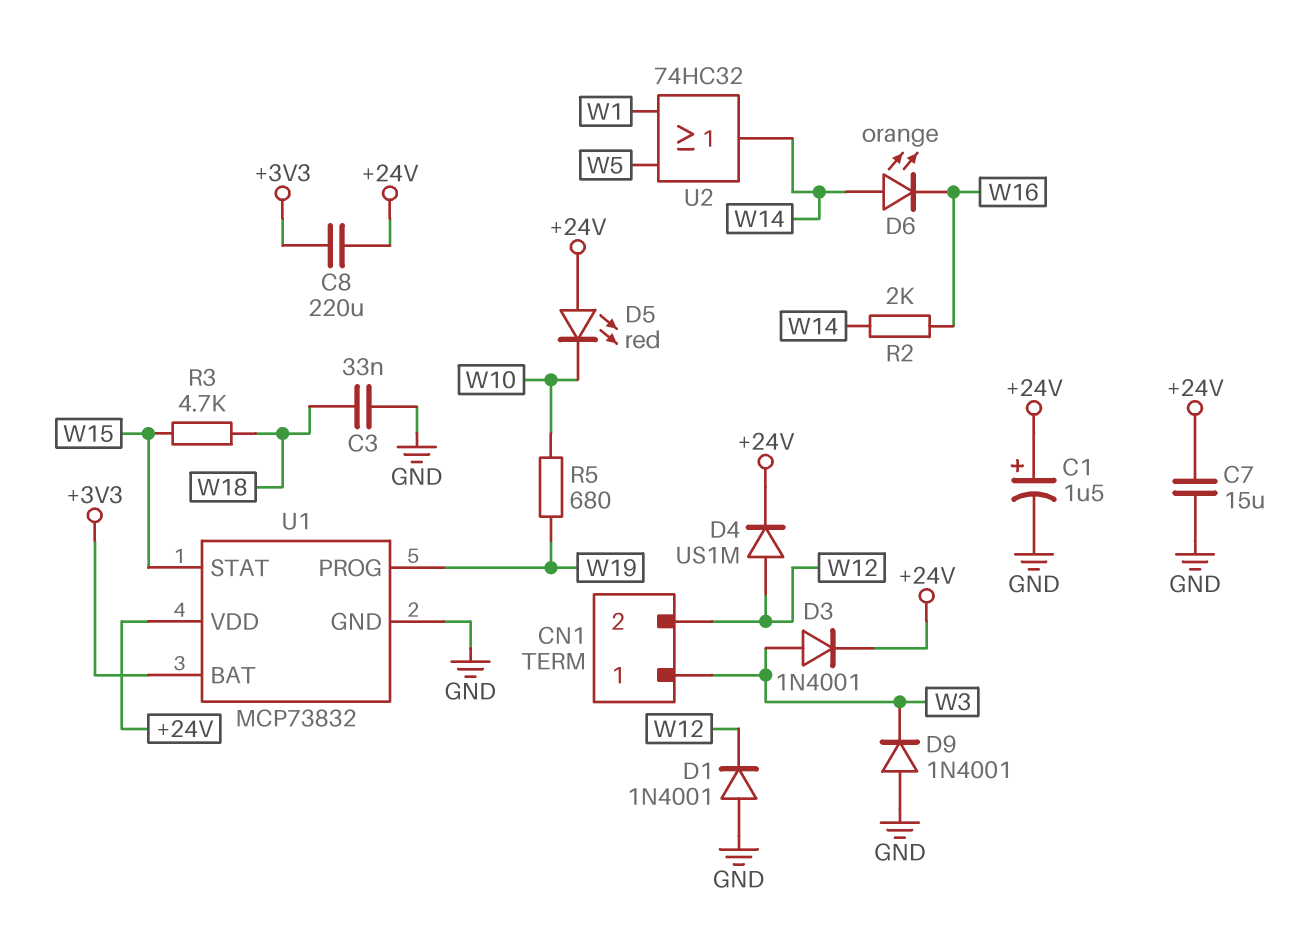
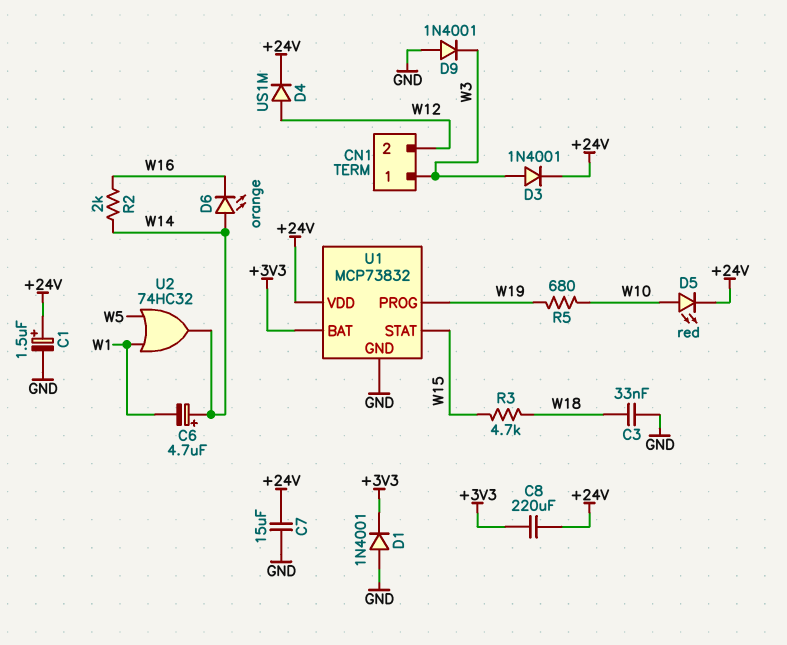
C6: none -> 4.7uF (plus W14, minus W1)
D1: diode 1N4001 (A GND, K W12) -> diode 1N4001 (A GND, K +3V3)
D5: LED red (A +24V, K W10) -> LED red (A W10, K +24V)

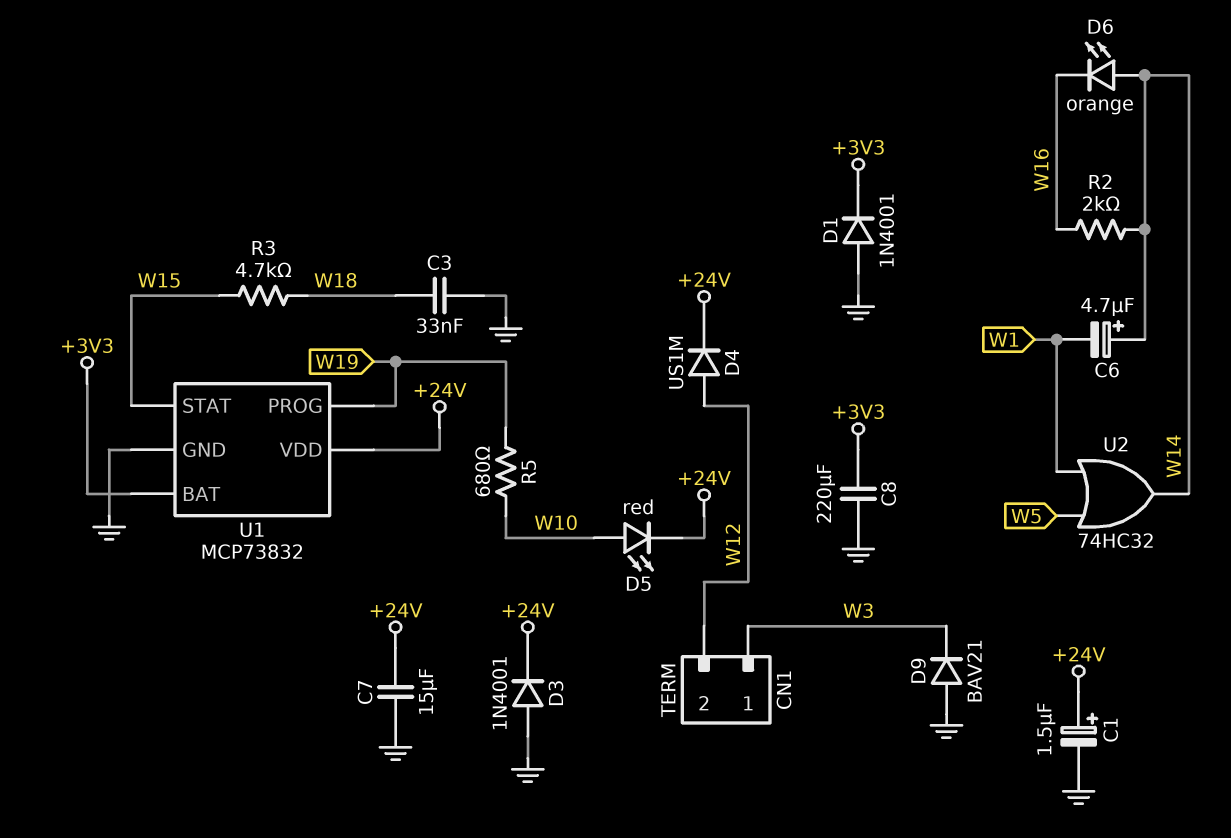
C8: 220uF (+3V3, +24V) -> 220uF (+3V3, GND)
D3: diode 1N4001 (A W3, K +24V) -> diode 1N4001 (A GND, K +24V)
D9: diode 1N4001 (A GND, K W3) -> diode BAV21 (A GND, K W3)

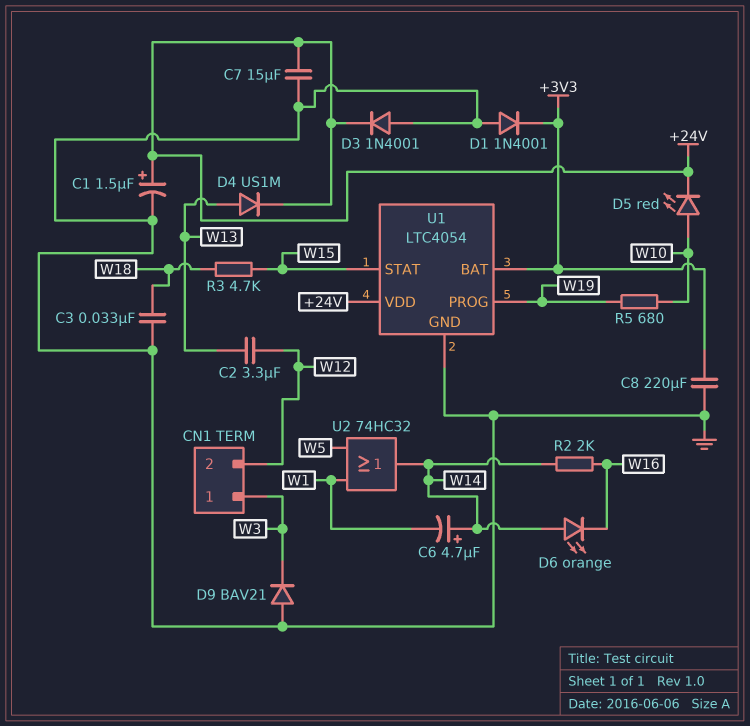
C2: none -> 3.3uF (W12, W13)
D4: diode US1M (A W12, K +24V) -> diode US1M (A W13, K +24V)
U1: MCP73832 -> LTC4054

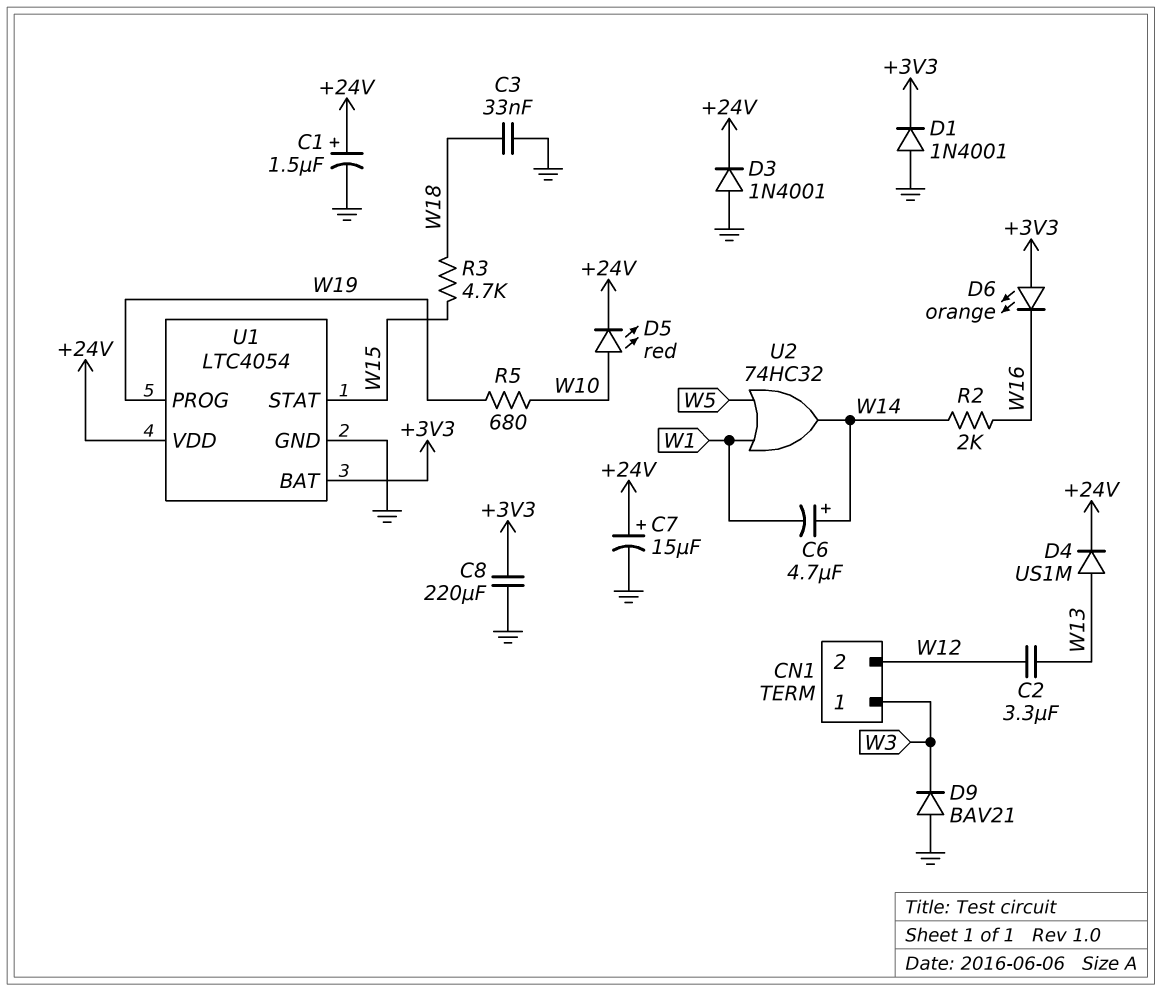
C7: 15uF (+24V, GND) -> 15uF (plus +24V, minus GND)
D6: LED orange (A W14, K W16) -> LED orange (A +3V3, K W16)

